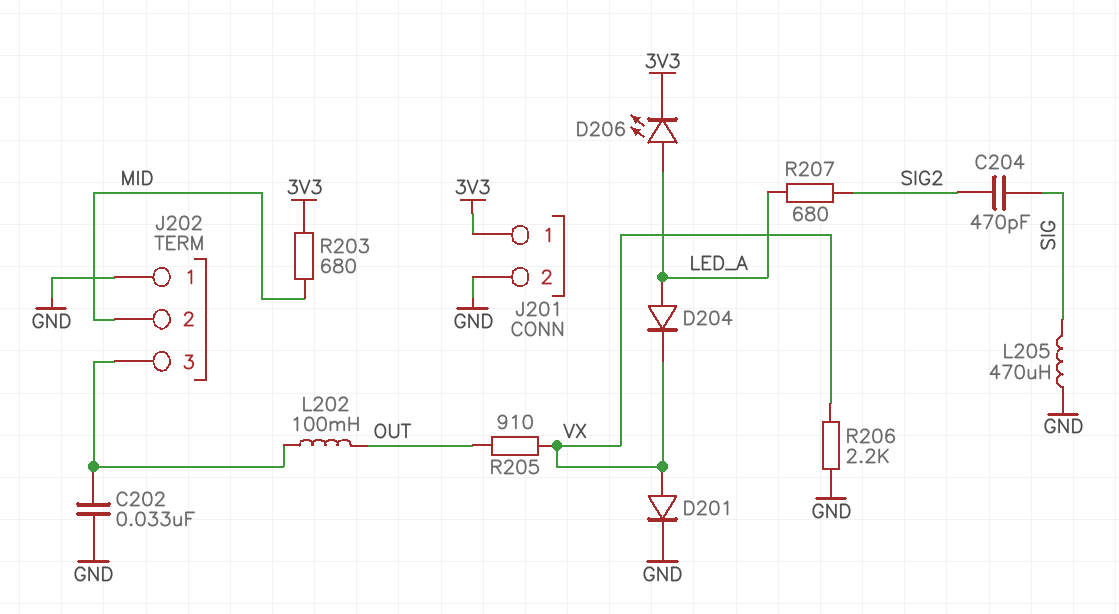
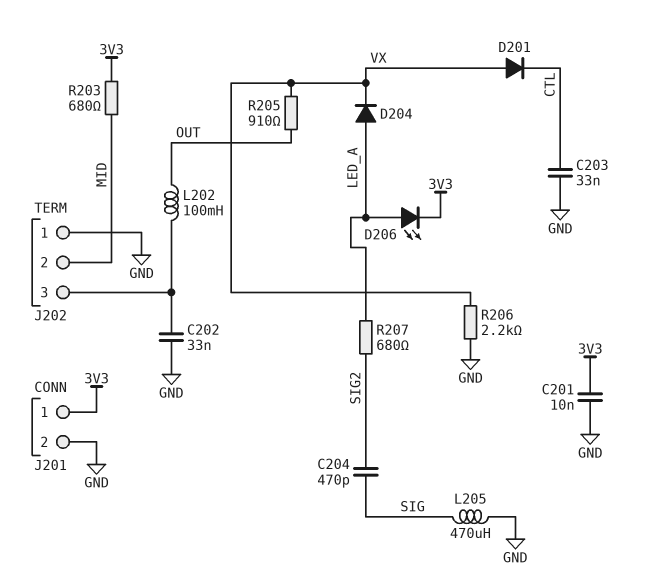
C201: none -> 10nF (3V3, GND)
C203: none -> 33nF (CTL, GND)
D201: diode (A VX, K GND) -> diode (A VX, K CTL)

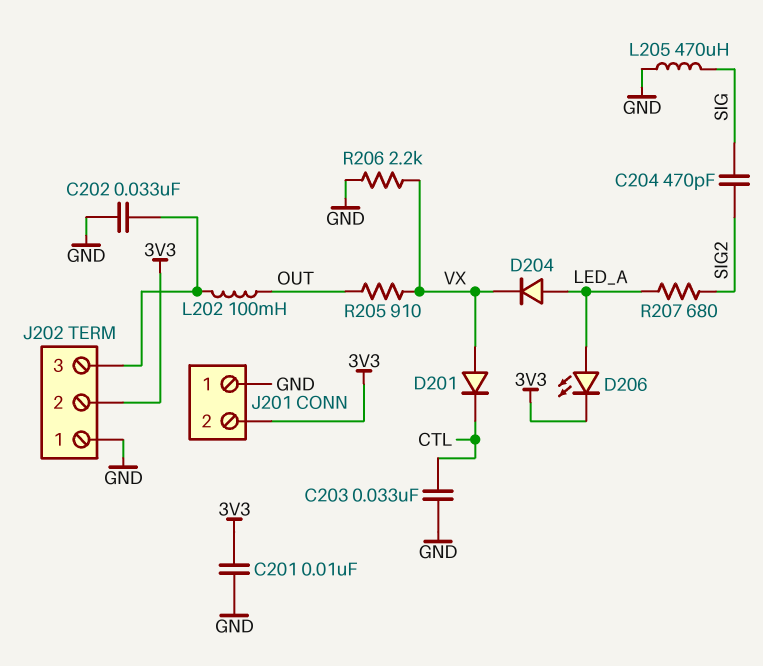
J201 pin 1: 3V3 -> GND
J201 pin 2: GND -> 3V3
J202 pin 2: MID -> 3V3
R203: 680 (3V3, MID) -> none

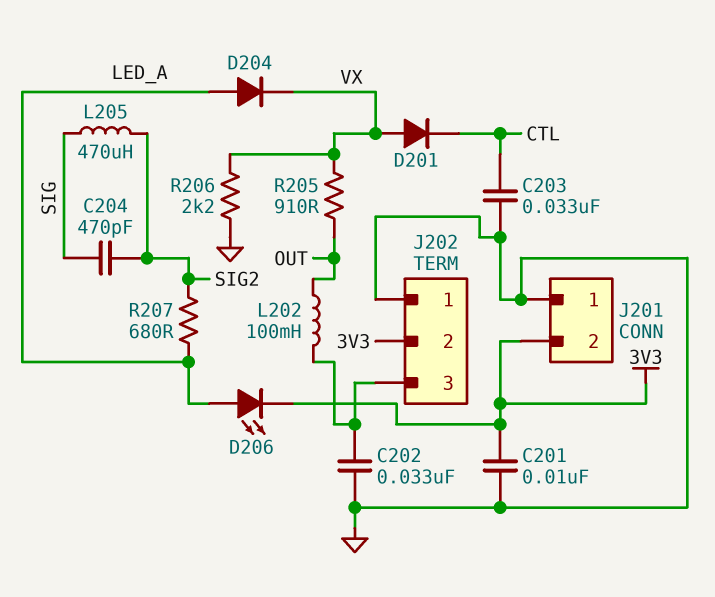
L205: 470uH (GND, SIG) -> 470uH (SIG, SIG2)

